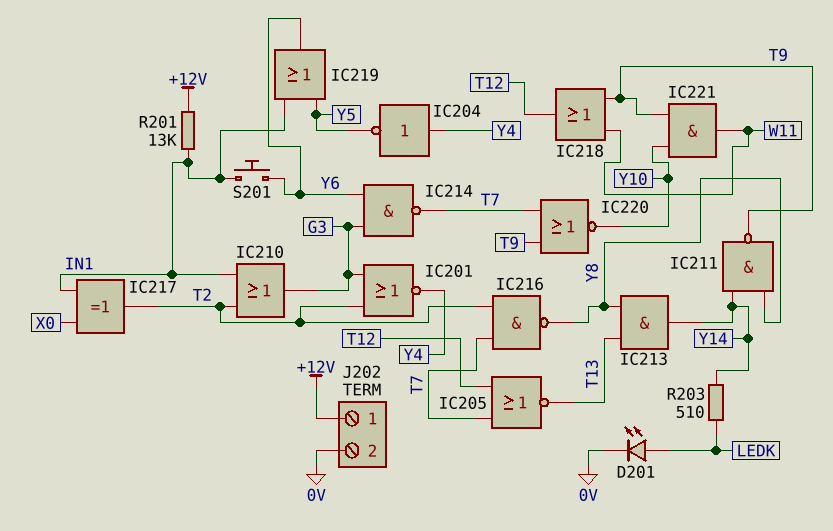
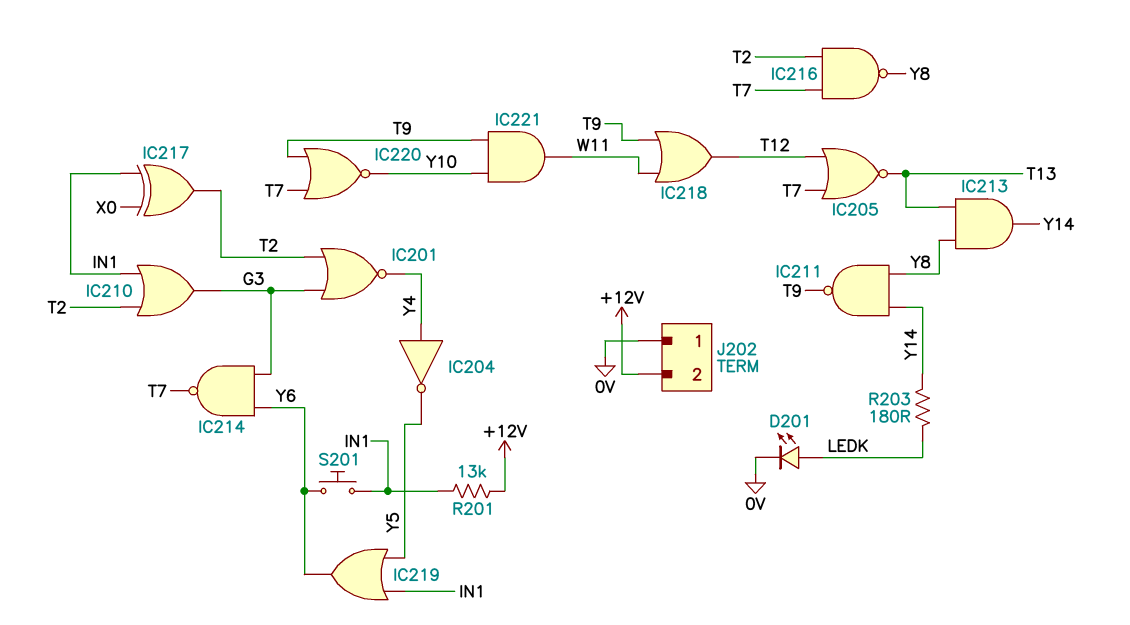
J202 pin 1: +12V -> 0V
J202 pin 2: 0V -> +12V
R203: 510 (LEDK, Y14) -> 180 (LEDK, Y14)

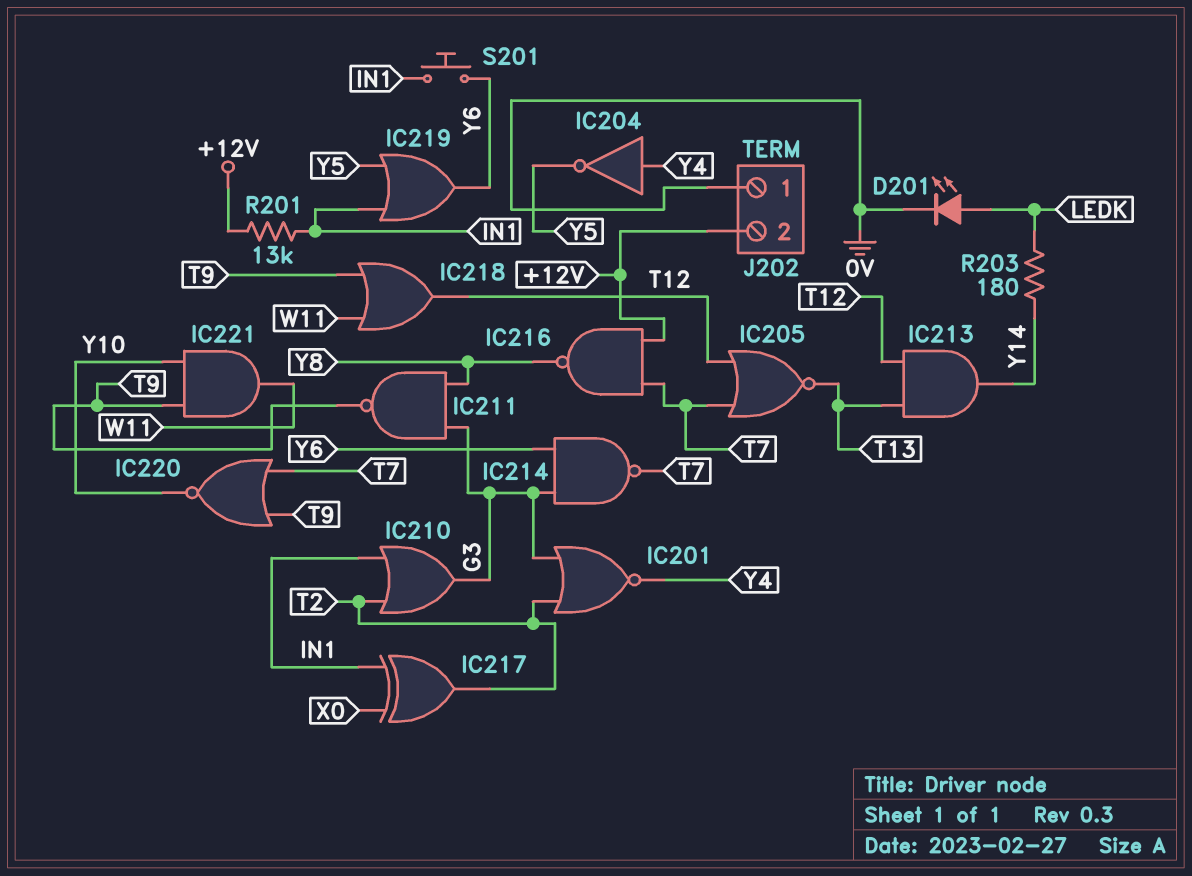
IC211: NAND (in Y8, in Y14, out T9) -> NAND (in G3, in Y8, out T9)
IC213: AND (in T13, in Y8, out Y14) -> AND (in T12, in T13, out Y14)
IC216: NAND (in T2, in T7, out Y8) -> NAND (in +12V, in T7, out Y8)

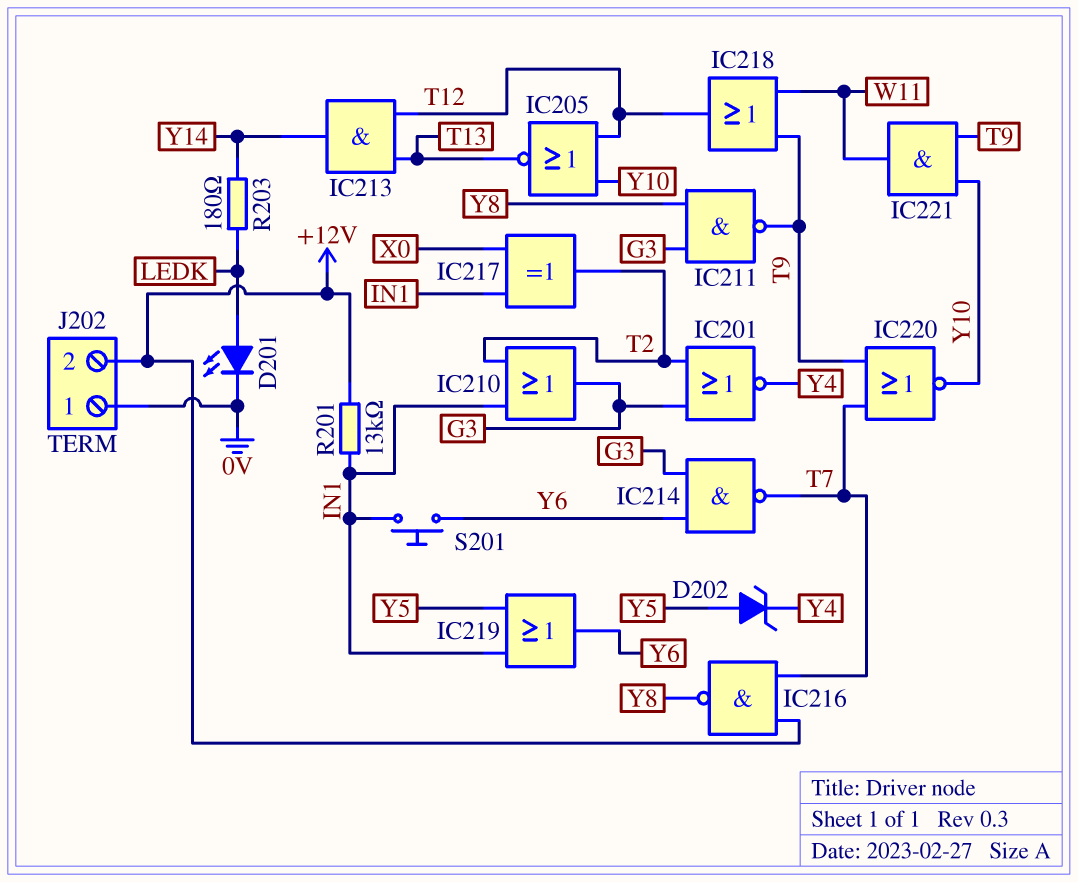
D202: none -> zener (A Y5, K Y4)
IC204: NOT (in Y4, out Y5) -> none
IC205: NOR (in T7, in T12, out T13) -> NOR (in T12, in Y10, out T13)

